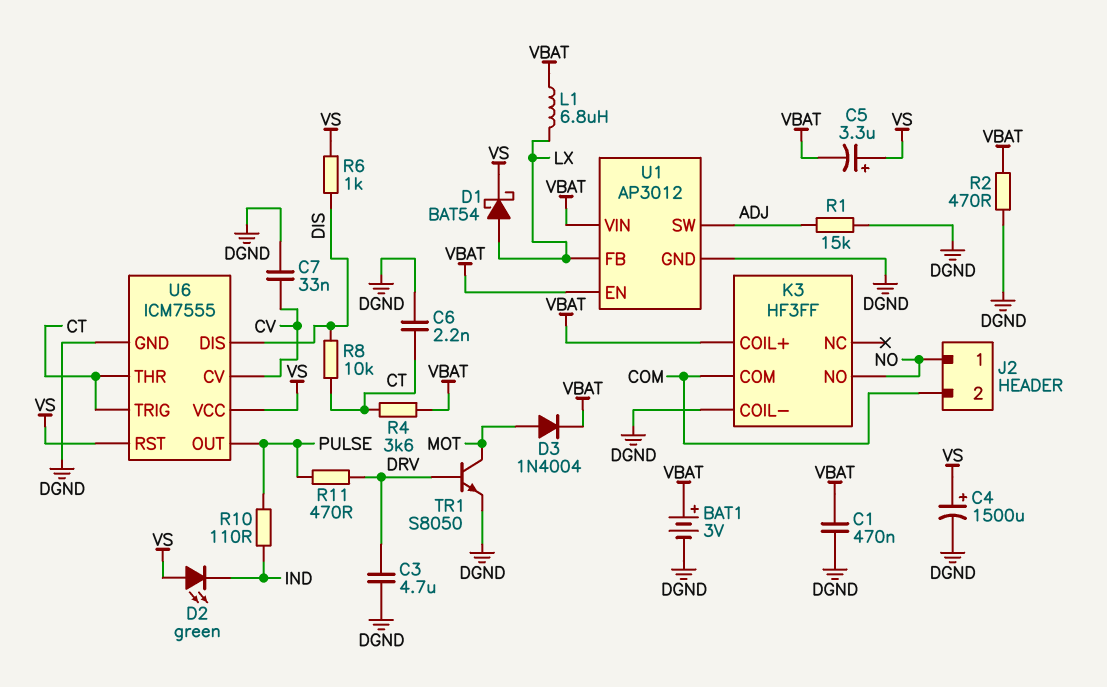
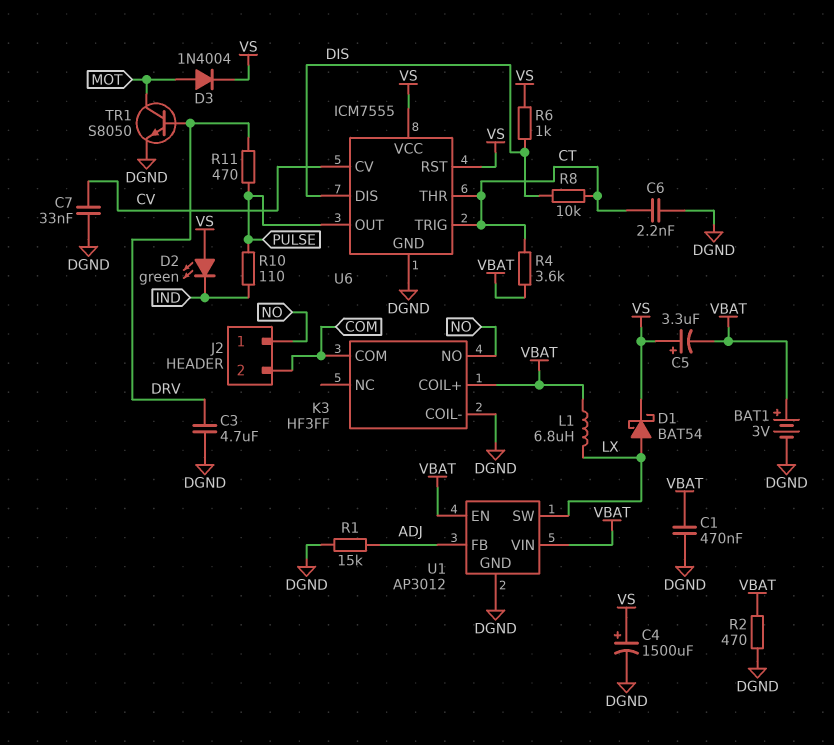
D3: diode 1N4004 (A MOT, K VBAT) -> diode 1N4004 (A MOT, K VS)
U1 pin FB: LX -> ADJ
U1 pin SW: ADJ -> LX

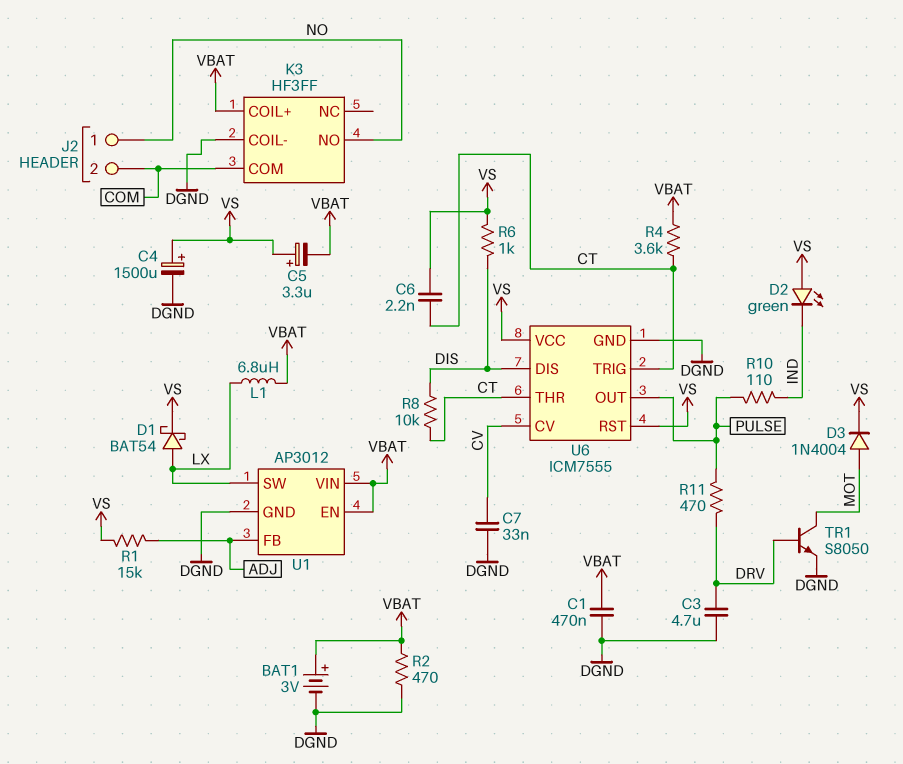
C6: 2.2nF (CT, DGND) -> 2.2nF (CT, VS)
R1: 15k (ADJ, DGND) -> 15k (ADJ, VS)

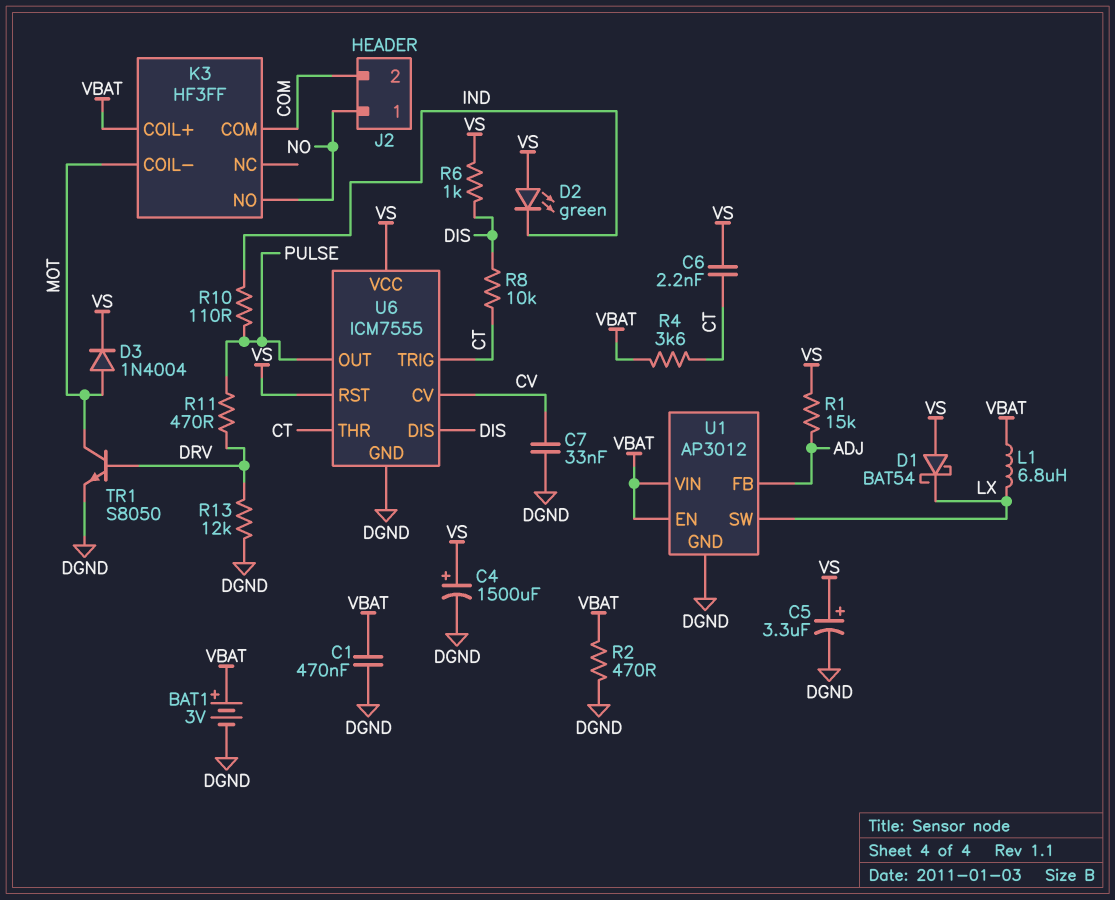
C3: 4.7uF (DGND, DRV) -> none
C5: 3.3uF (plus VS, minus VBAT) -> 3.3uF (plus VS, minus DGND)
D1: schottky BAT54 (A LX, K VS) -> schottky BAT54 (A VS, K LX)
K3 pin COIL-: DGND -> MOT
R13: none -> 12k (DGND, DRV)

